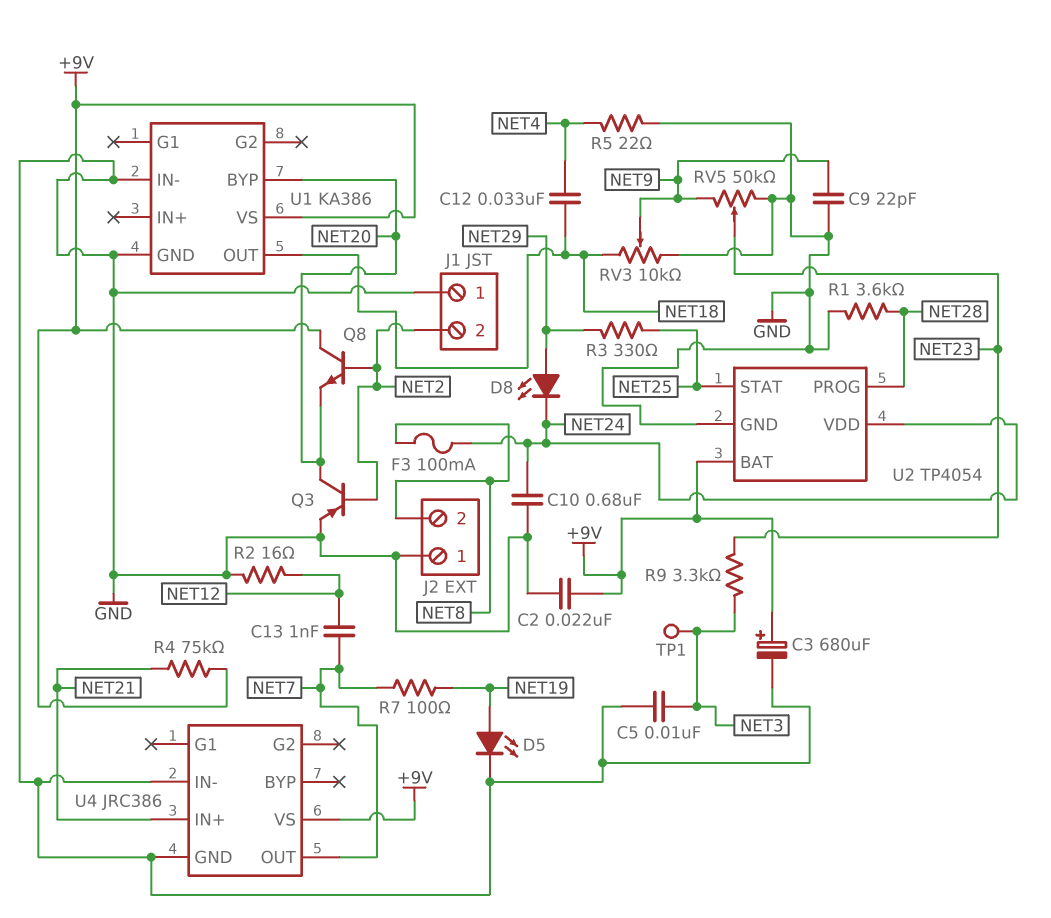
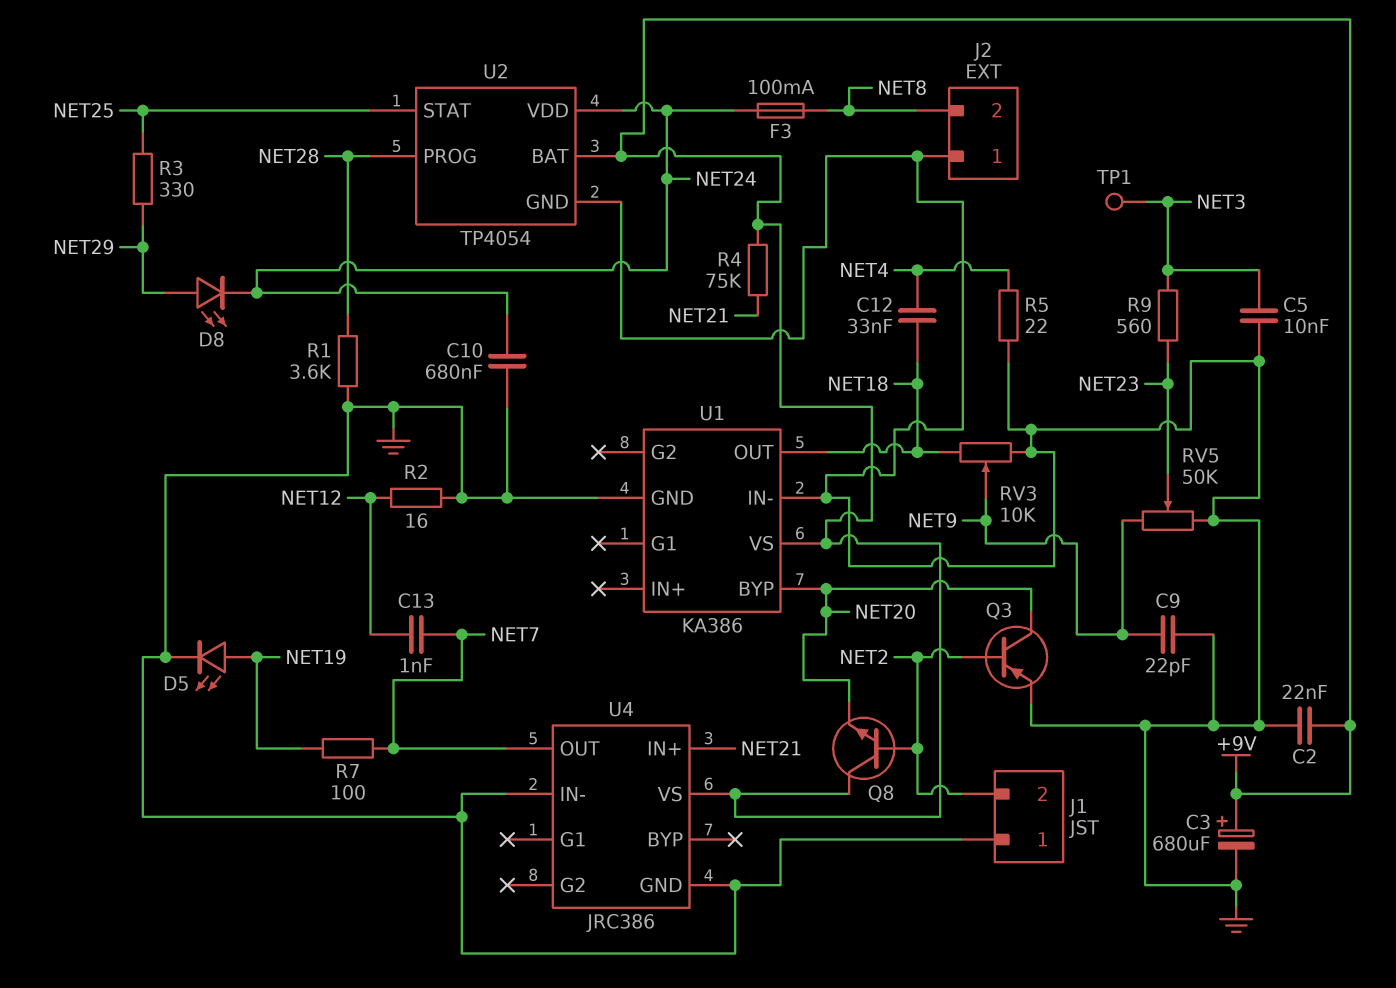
R9: 3.3k (NET3, NET23) -> 560 (NET3, NET23)

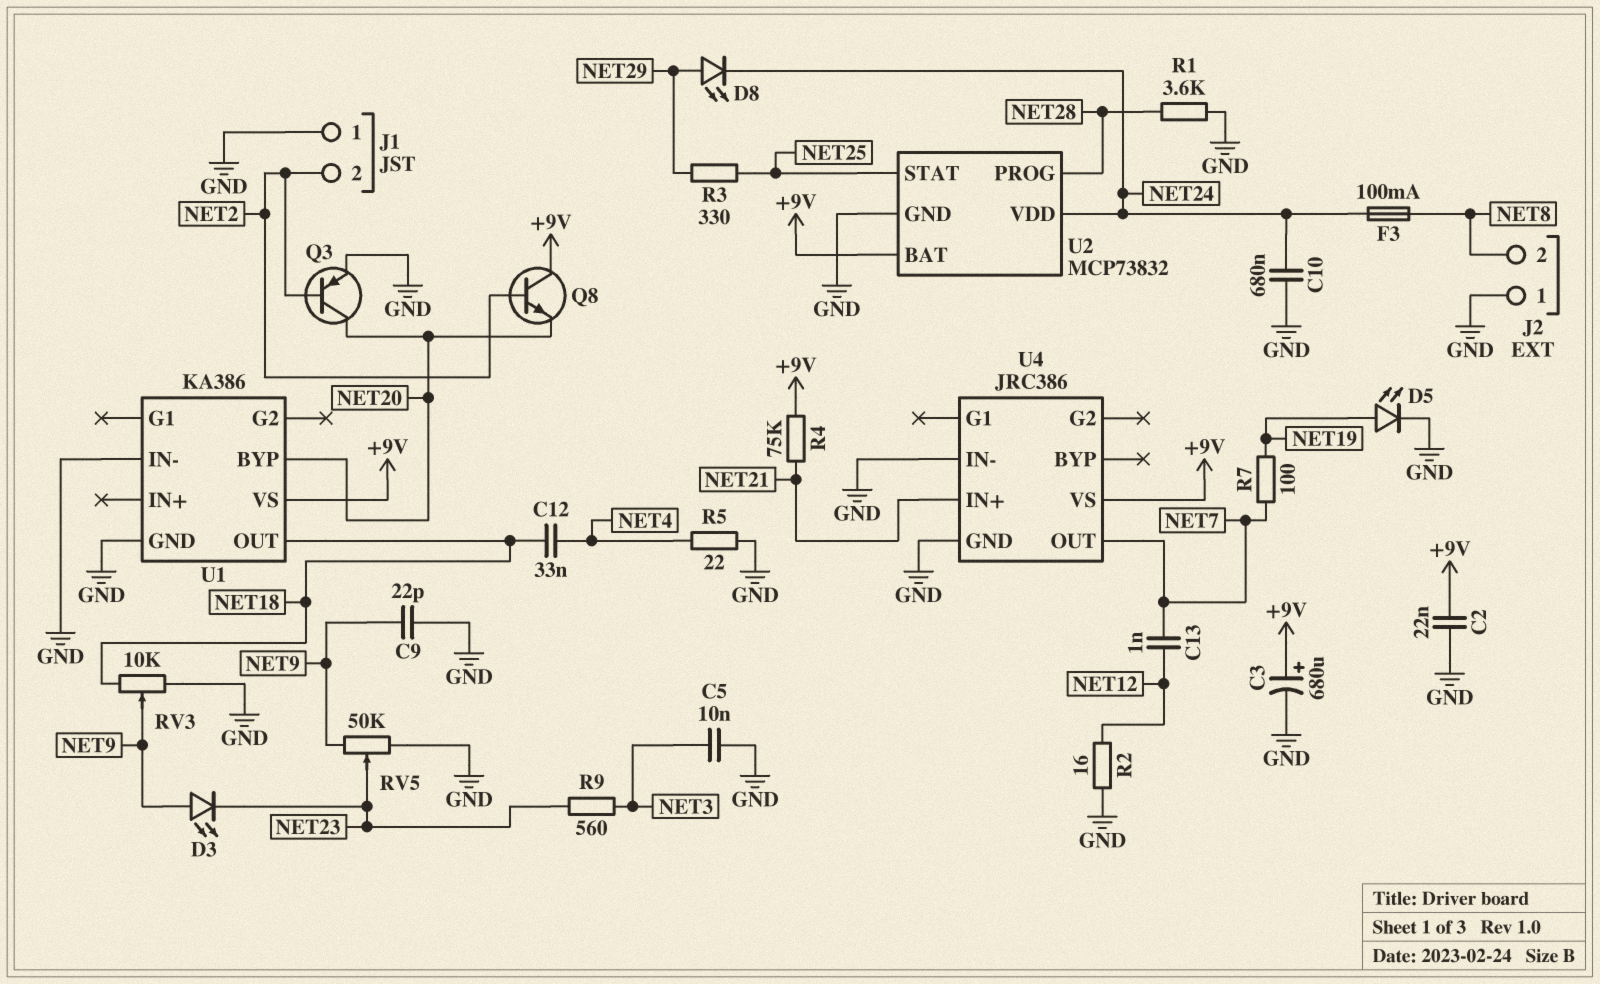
D3: none -> LED (A NET9, K NET23)
TP1: test point (NET3) -> none
U2: TP4054 -> MCP73832

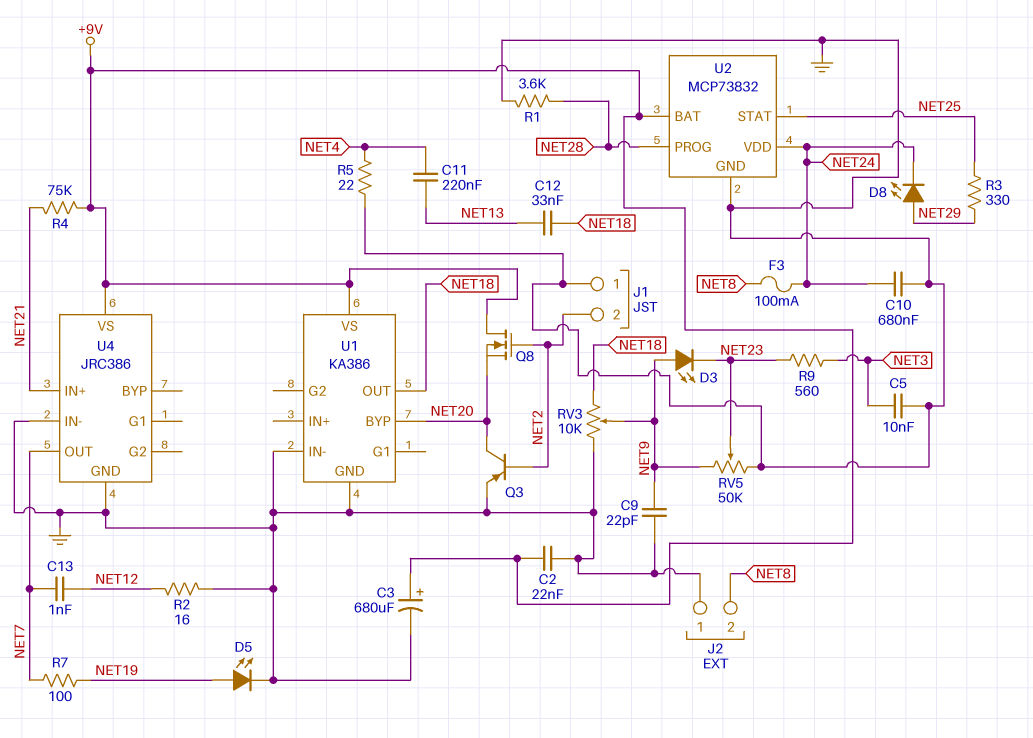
C11: none -> 220nF (NET4, NET13)
C12: 33nF (NET4, NET18) -> 33nF (NET13, NET18)
Q8: NPN (B NET2, C +9V, E NET20) -> NMOS (G NET2, D +9V, S NET20)

